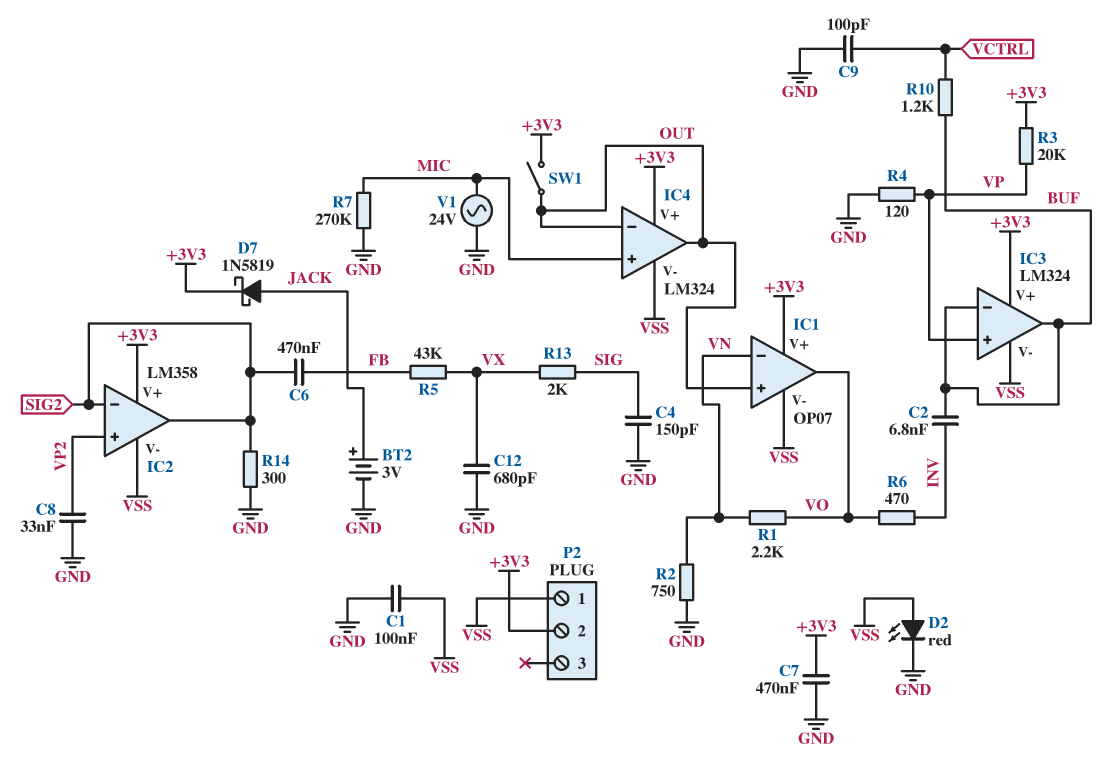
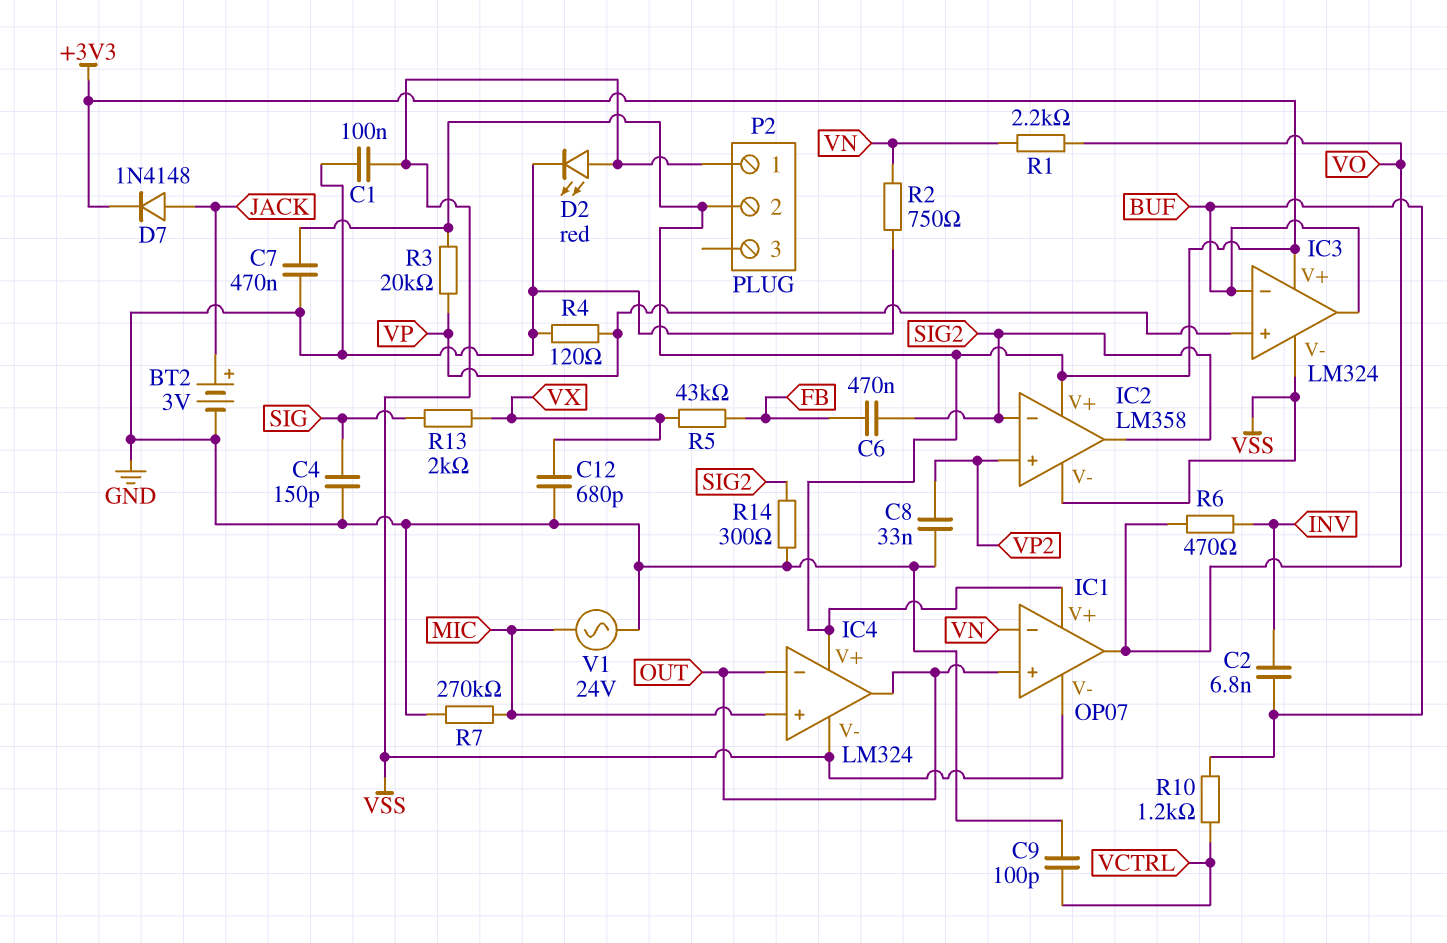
D7: schottky 1N5819 (A JACK, K +3V3) -> diode 1N4148 (A JACK, K +3V3)
SW1: switch (+3V3, OUT) -> none

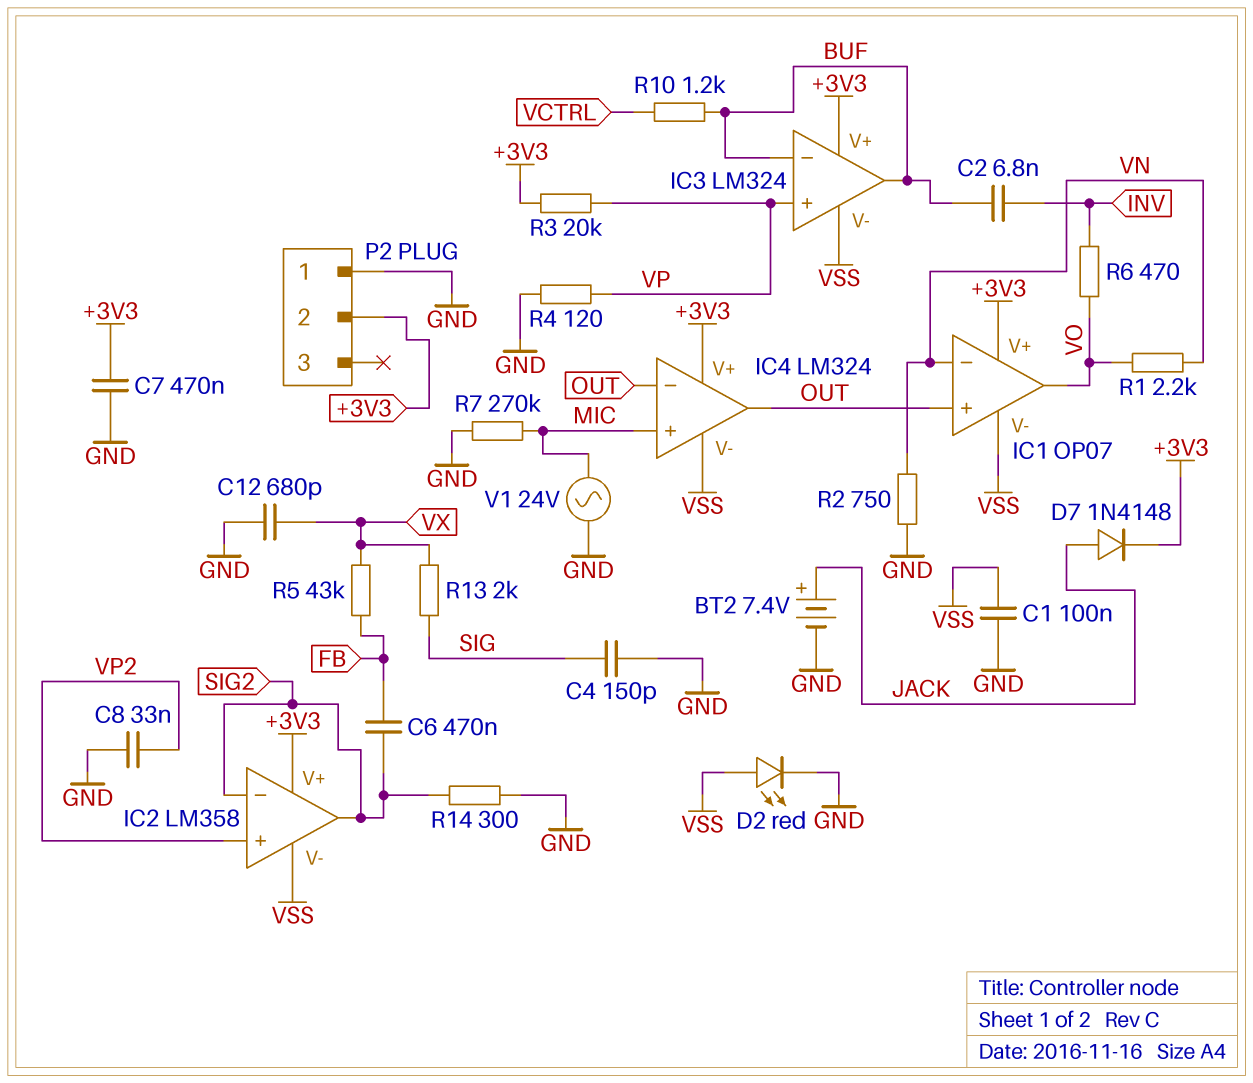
BT2: 3V (plus JACK, minus GND) -> 7.4V (plus JACK, minus GND)
C9: 100pF (GND, VCTRL) -> none
P2 pin 1: VSS -> GND

